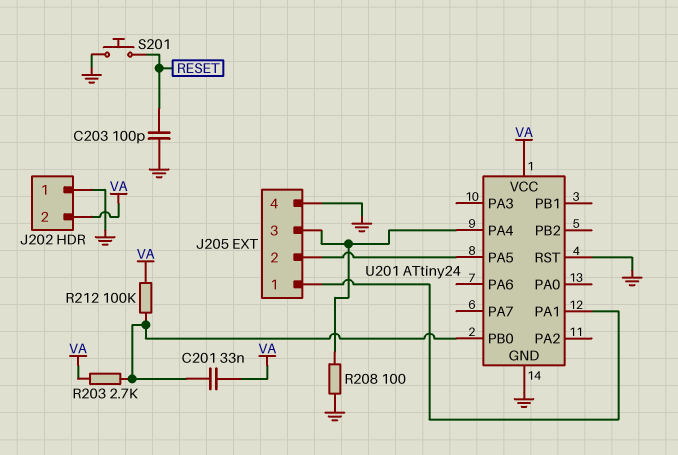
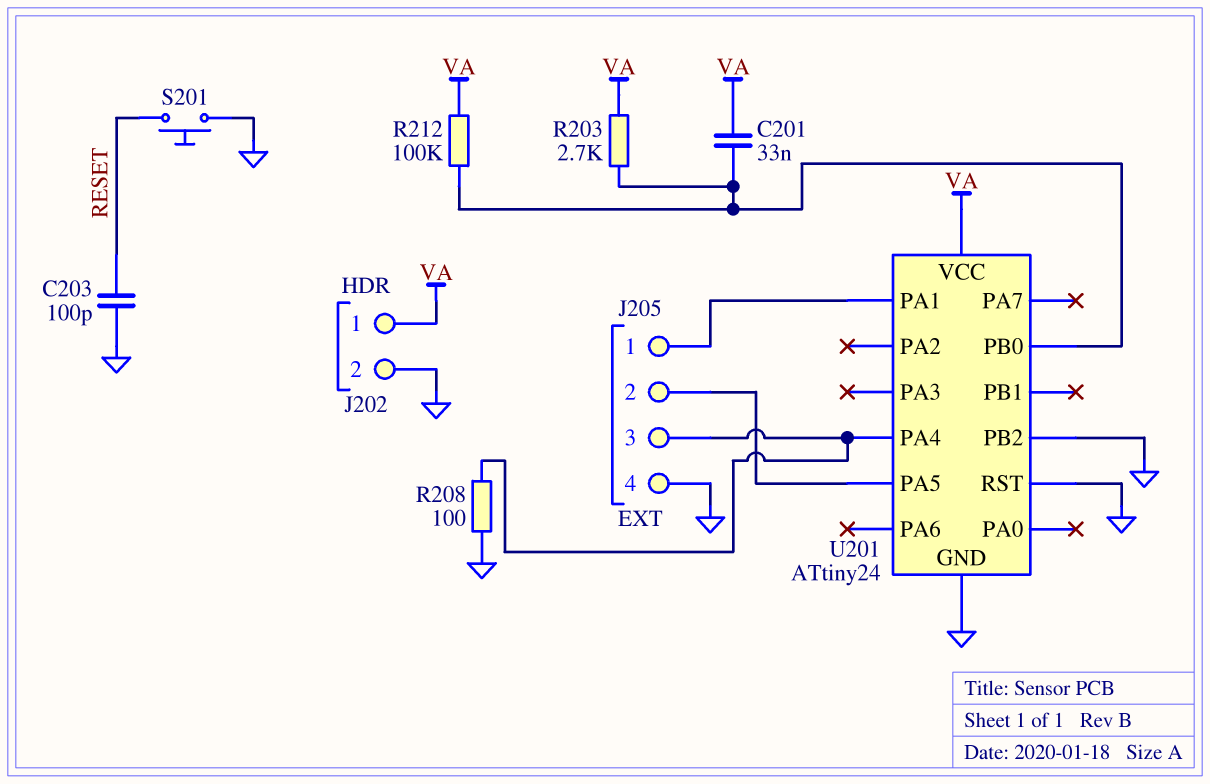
J202 pin 1: GND -> VA
J202 pin 2: VA -> GND
U201 pin PB2: none -> GND

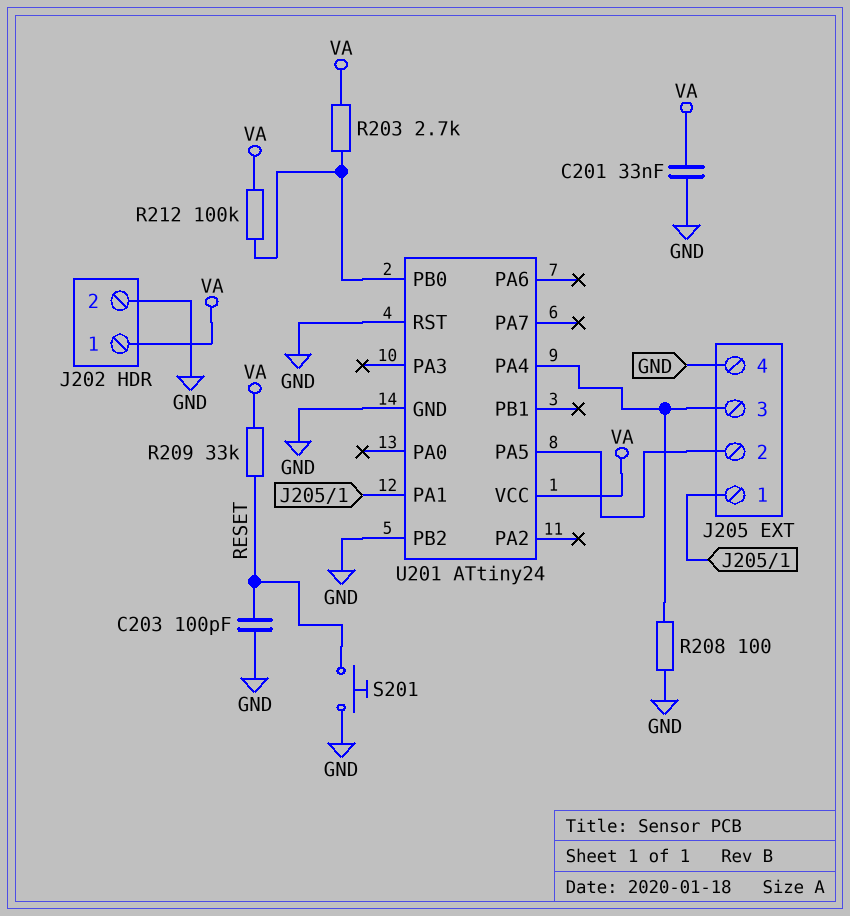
C201: 33nF (U201/PB0, VA) -> 33nF (GND, VA)
R209: none -> 33k (RESET, VA)

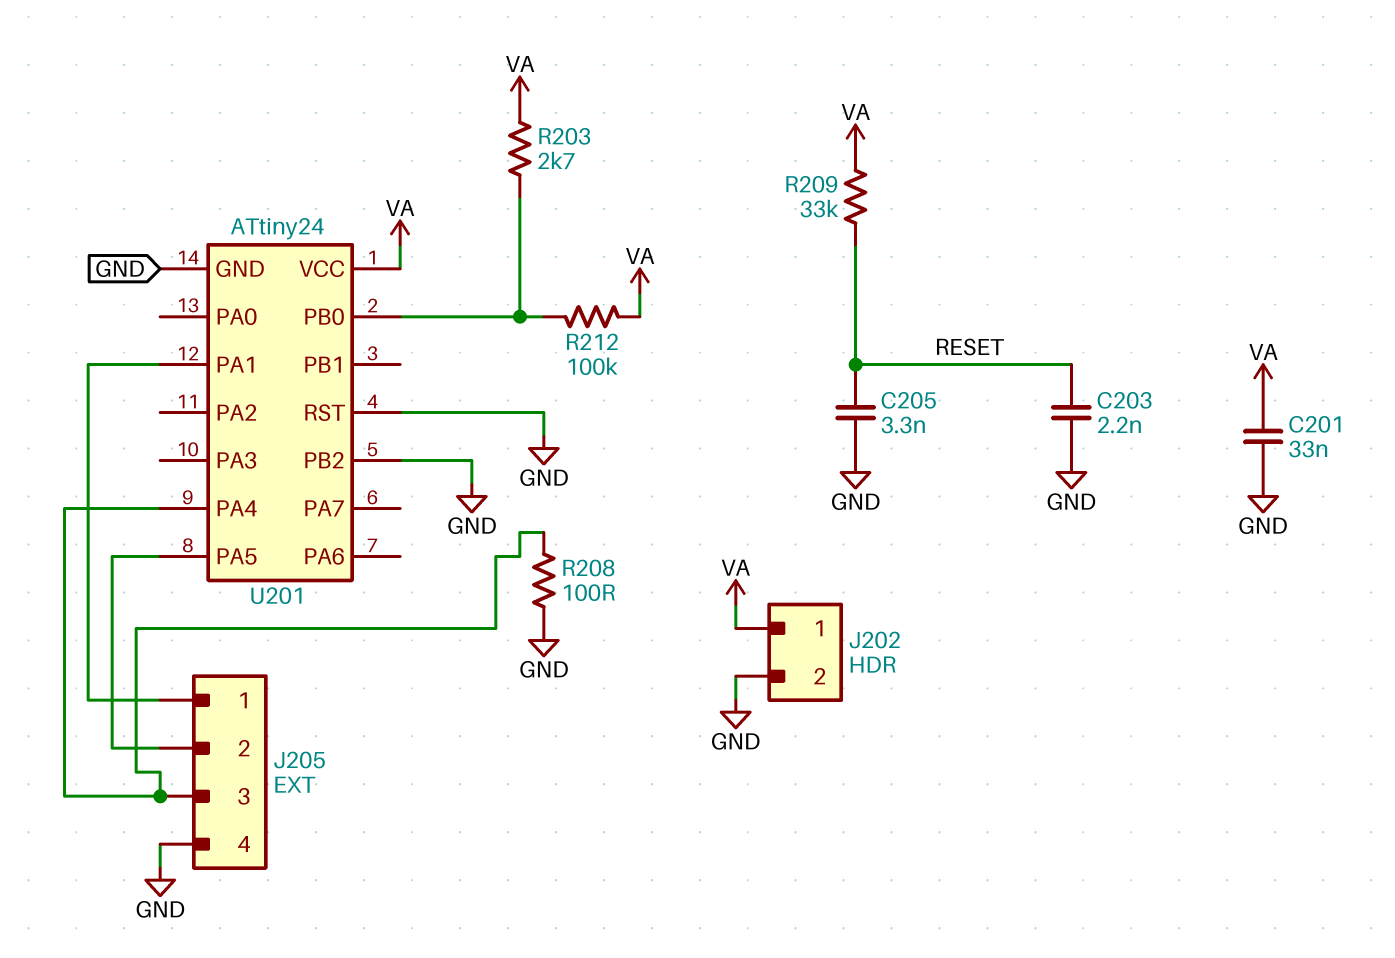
C203: 100pF (GND, RESET) -> 2.2nF (GND, RESET)
C205: none -> 3.3nF (GND, RESET)
S201: button (GND, RESET) -> none

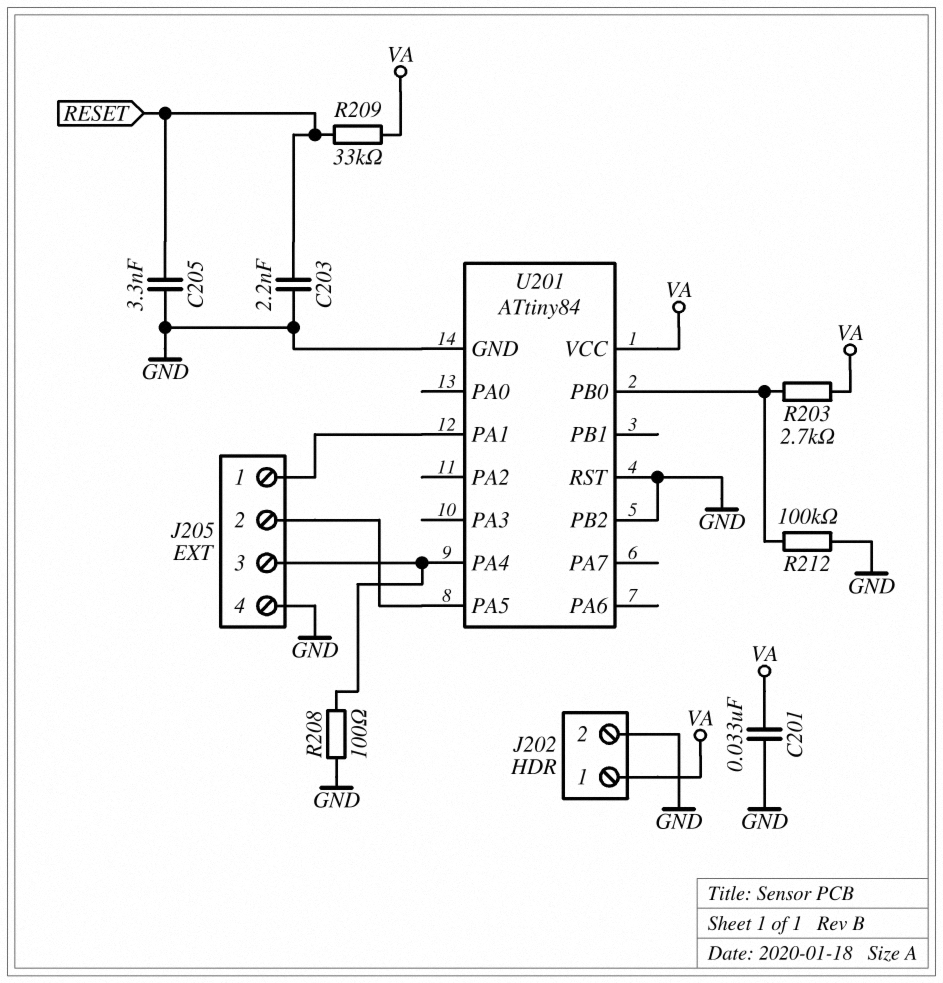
R212: 100k (U201/PB0, VA) -> 100k (GND, U201/PB0)
U201: ATtiny24 -> ATtiny84

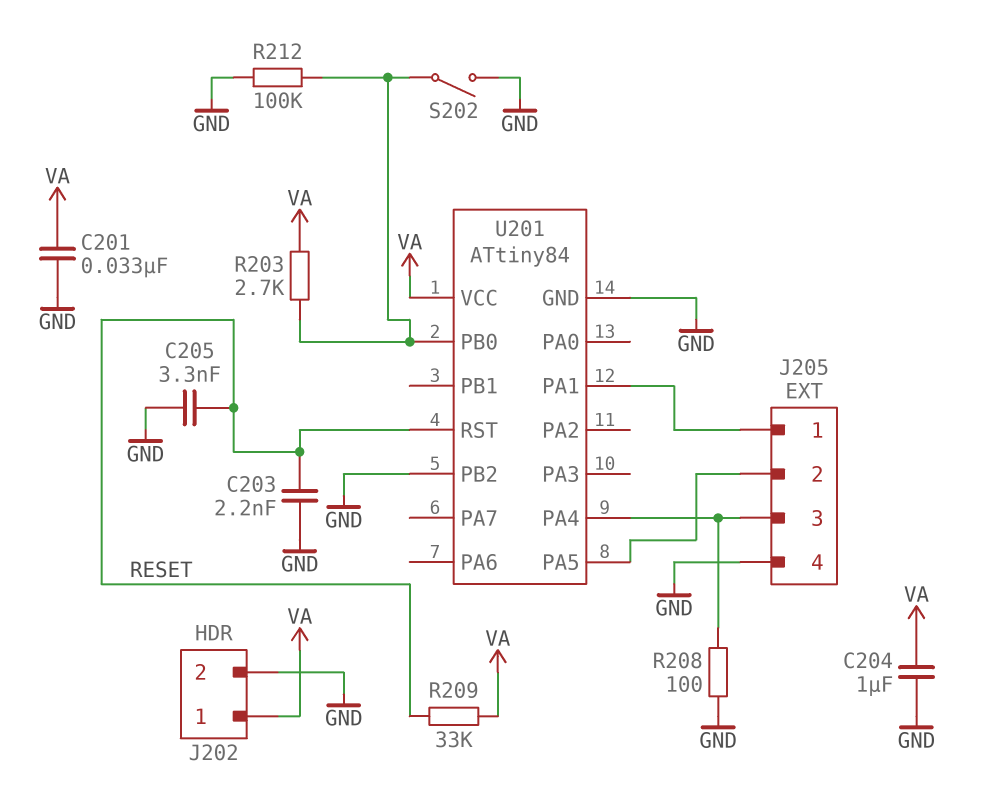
C204: none -> 1uF (GND, VA)
S202: none -> switch (GND, U201/PB0)
U201 pin RST: GND -> RESET

